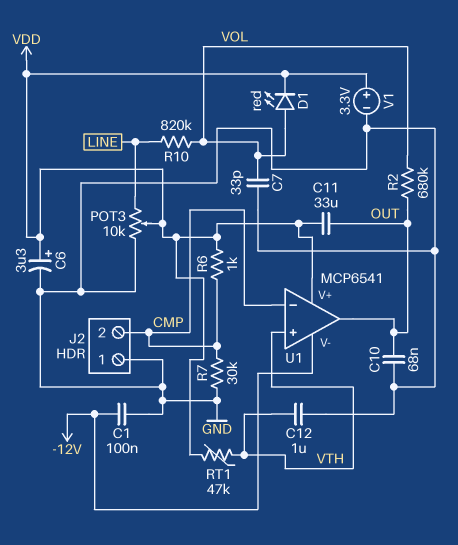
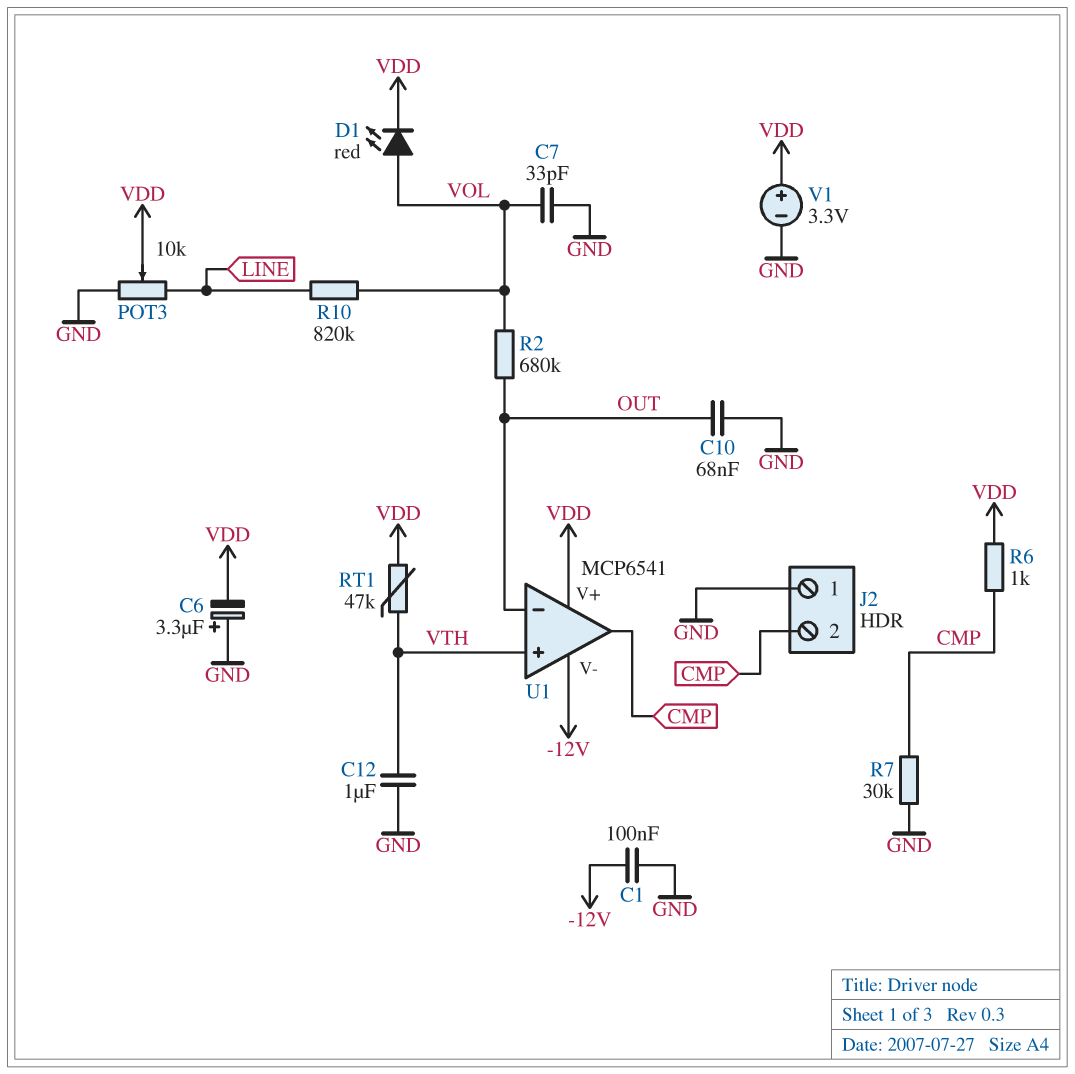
C6: 3.3uF (plus VDD, minus GND) -> 3.3uF (plus GND, minus VDD)
C11: 33uF (OUT, VDD) -> none
U1 pin in-: CMP -> OUT
U1 pin out: OUT -> CMP

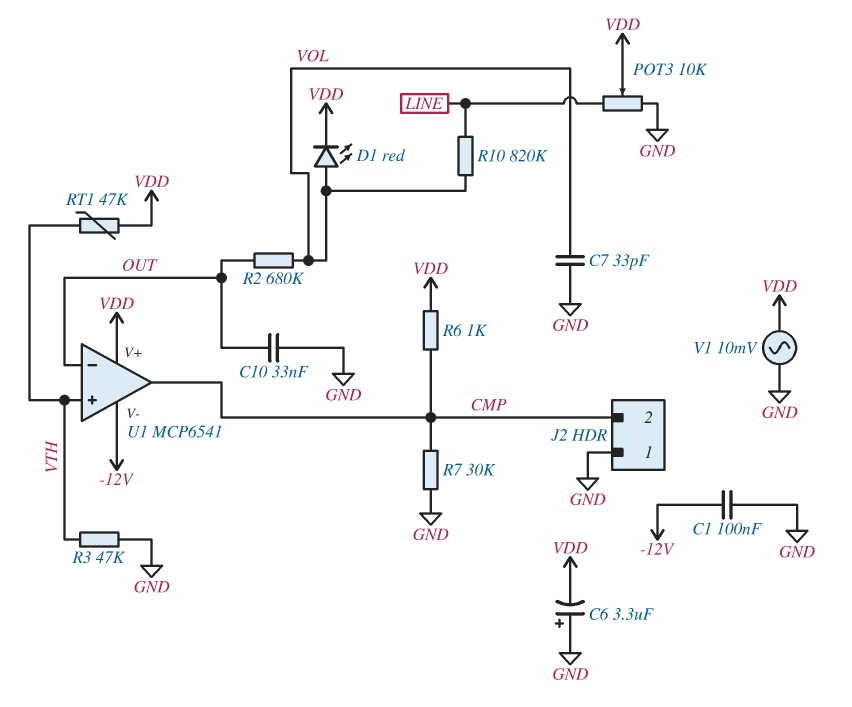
C10: 68nF (GND, OUT) -> 33nF (GND, OUT)
C12: 1uF (GND, VTH) -> none
R3: none -> 47k (GND, VTH)
V1: 3.3V (plus VDD, minus GND) -> AC 10mV (GND, VDD)

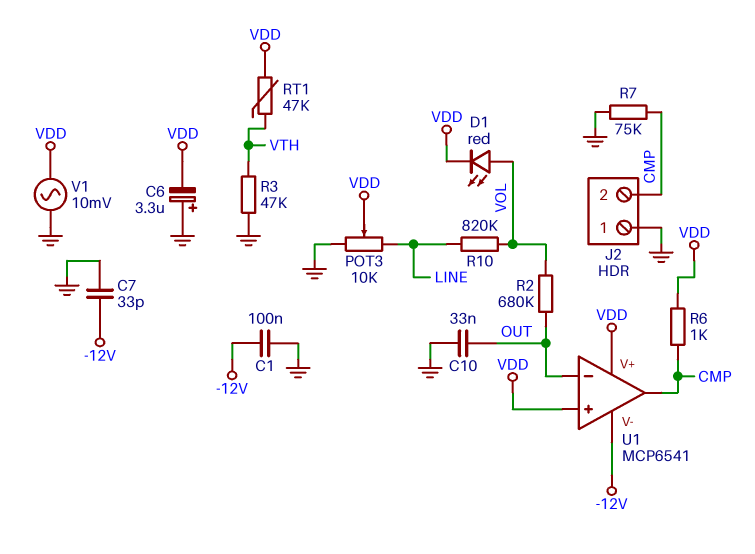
C7: 33pF (GND, VOL) -> 33pF (-12V, GND)
R7: 30k (CMP, GND) -> 75k (CMP, GND)
U1 pin in+: VTH -> VDD

